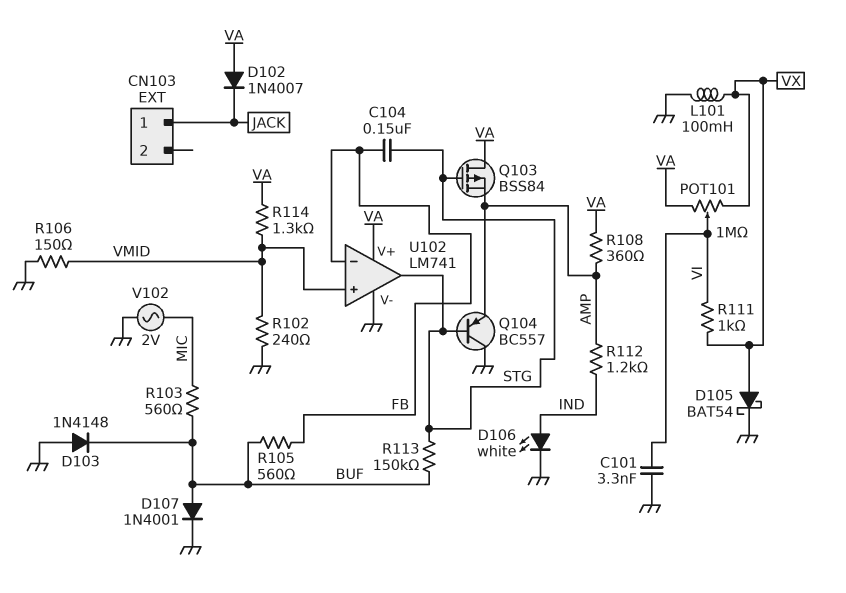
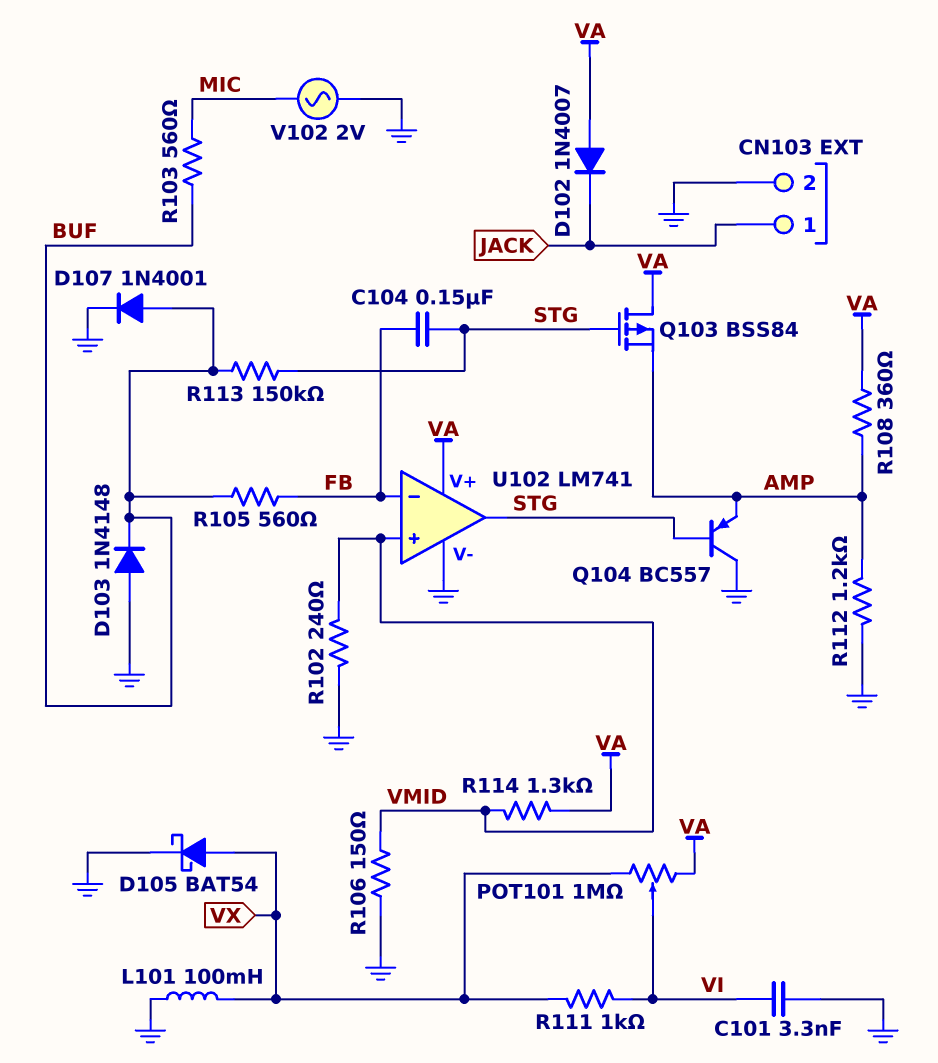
CN103 pin 2: none -> GND
D106: LED white (A IND, K GND) -> none
R112: 1.2k (AMP, IND) -> 1.2k (AMP, GND)

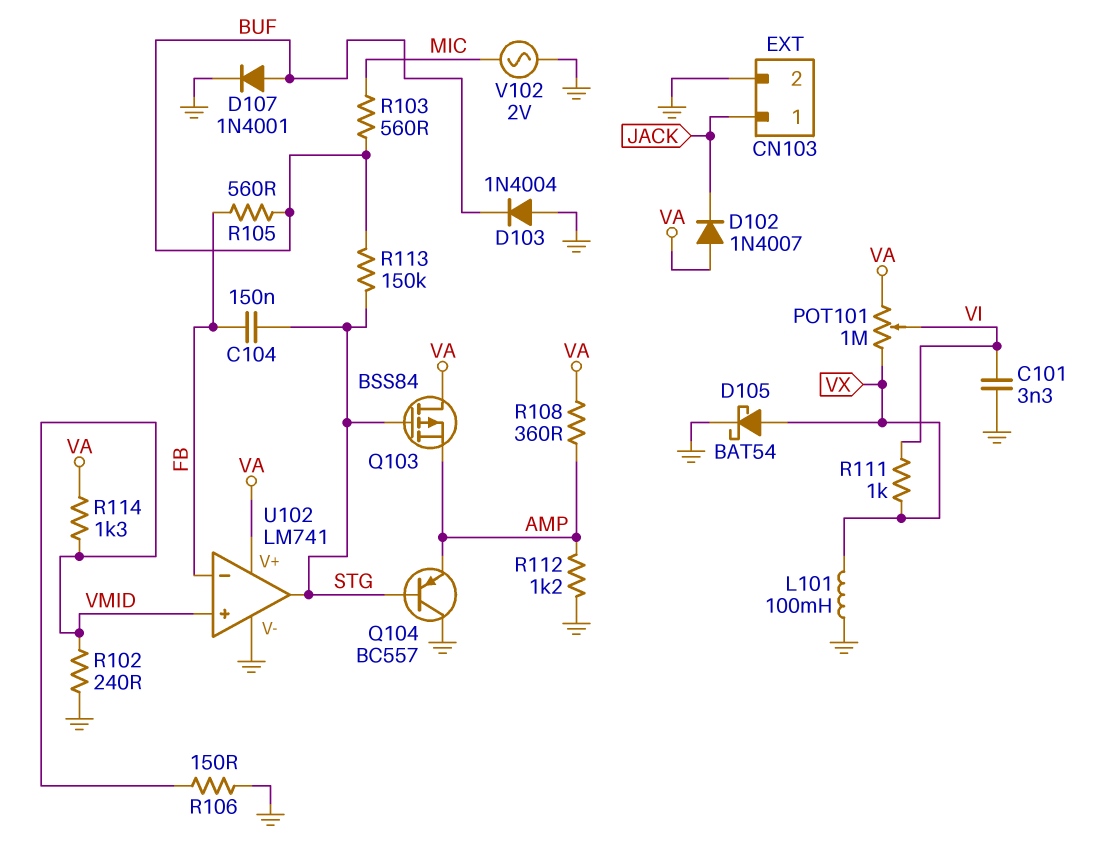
D103: diode 1N4148 (A GND, K BUF) -> diode 1N4004 (A GND, K BUF)

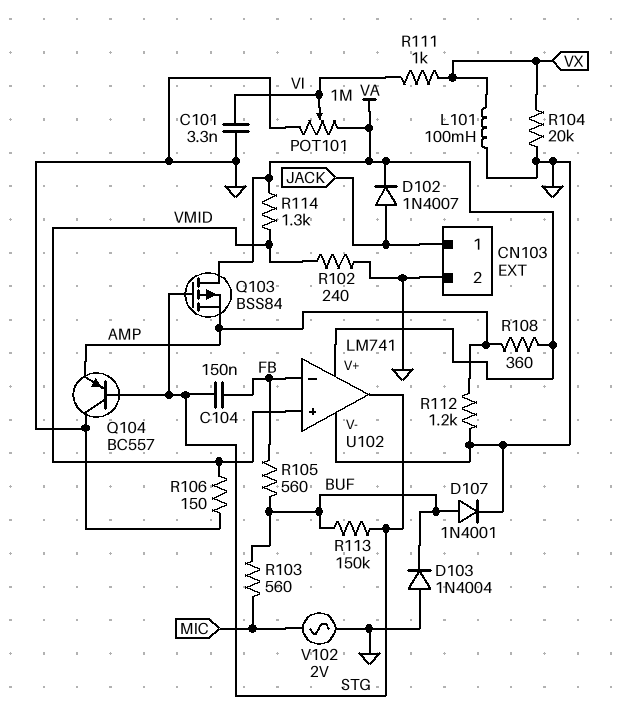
D102: diode 1N4007 (A VA, K JACK) -> diode 1N4007 (A JACK, K VA)
D105: schottky BAT54 (A VX, K GND) -> none
POT101: 1M (VA, VX, wiper VI) -> 1M (GND, VA, wiper VI)
R104: none -> 20k (GND, VX)

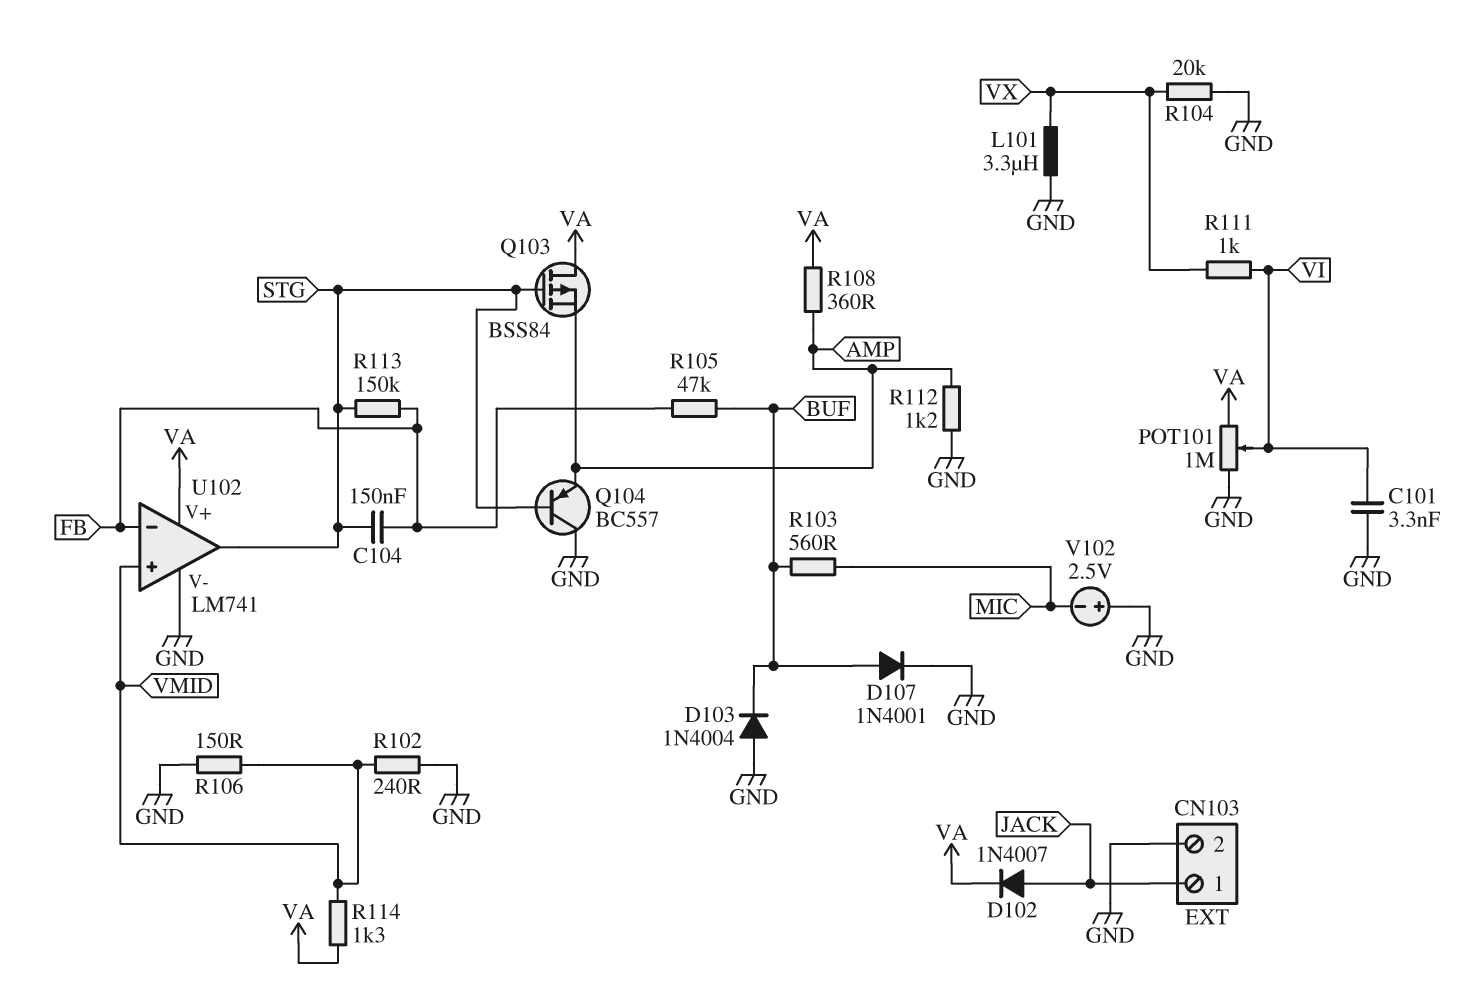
L101: 100mH (GND, VX) -> 3.3uH (GND, VX)
R105: 560 (BUF, FB) -> 47k (BUF, FB)
R113: 150k (BUF, STG) -> 150k (FB, STG)
V102: AC 2V (GND, MIC) -> 2.5V (plus GND, minus MIC)

